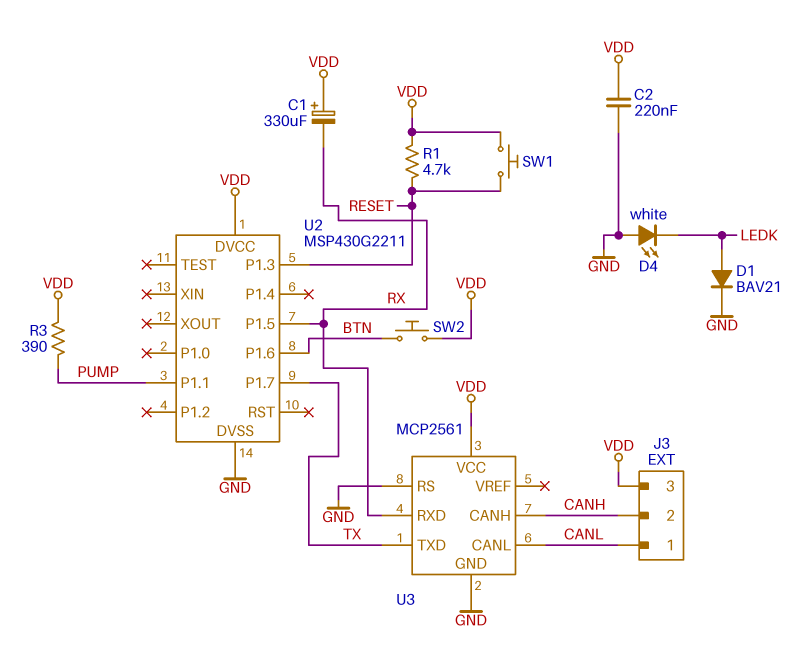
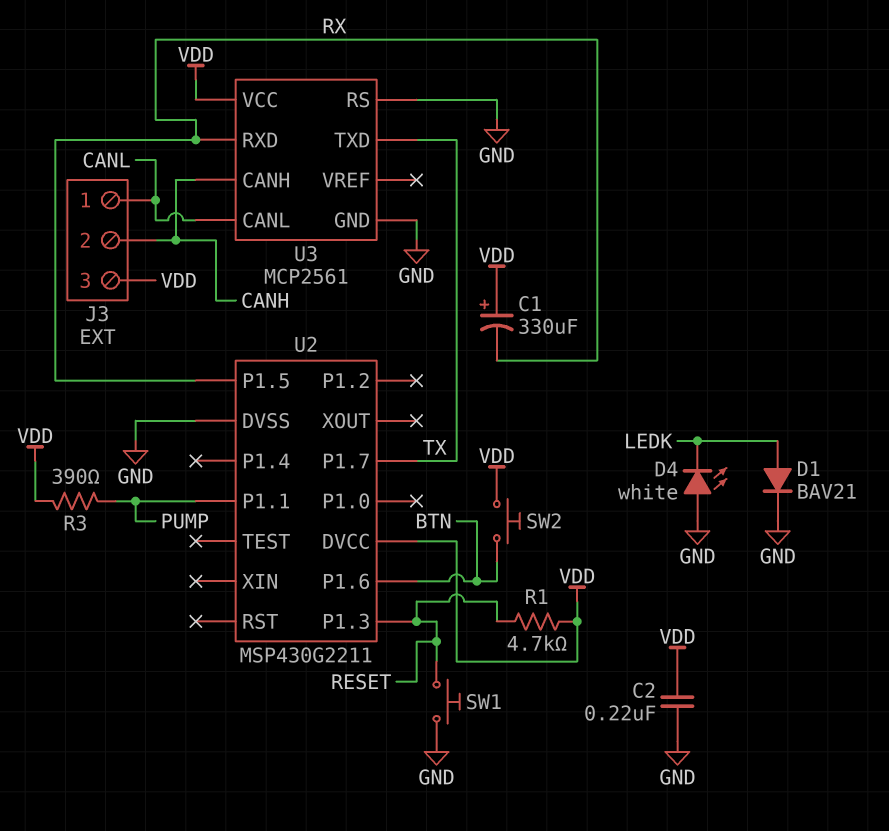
SW1: button (RESET, VDD) -> button (GND, RESET)

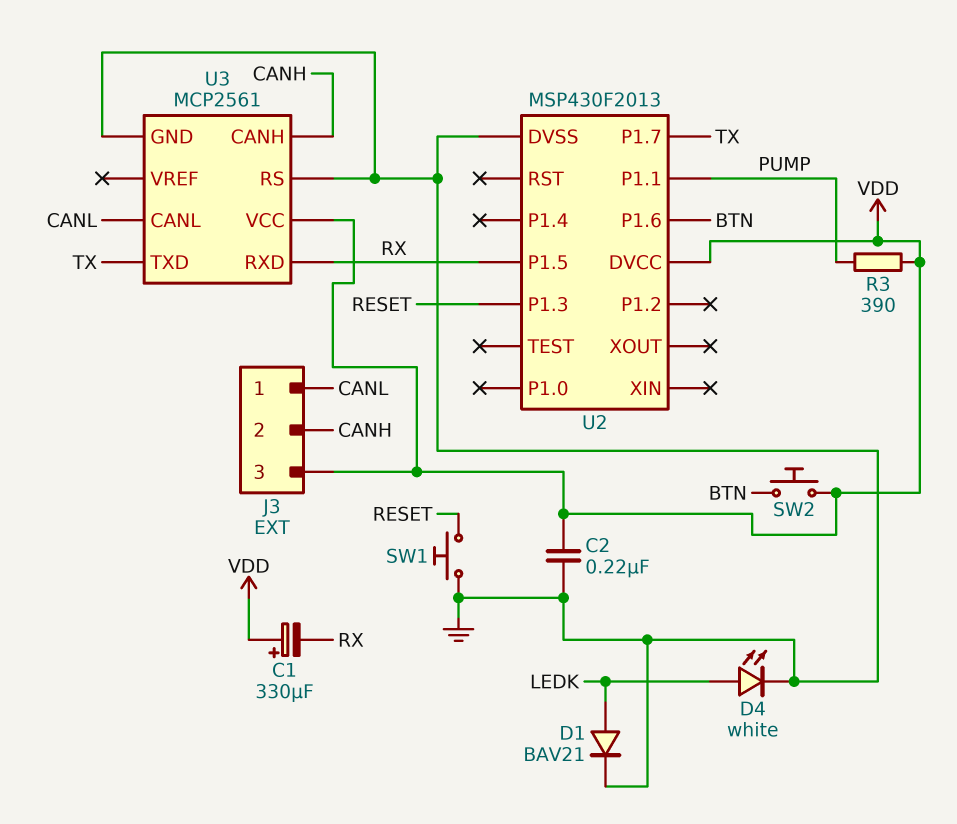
D4: LED white (A GND, K LEDK) -> LED white (A LEDK, K GND)
R1: 4.7k (RESET, VDD) -> none
U2: MSP430G2211 -> MSP430F2013

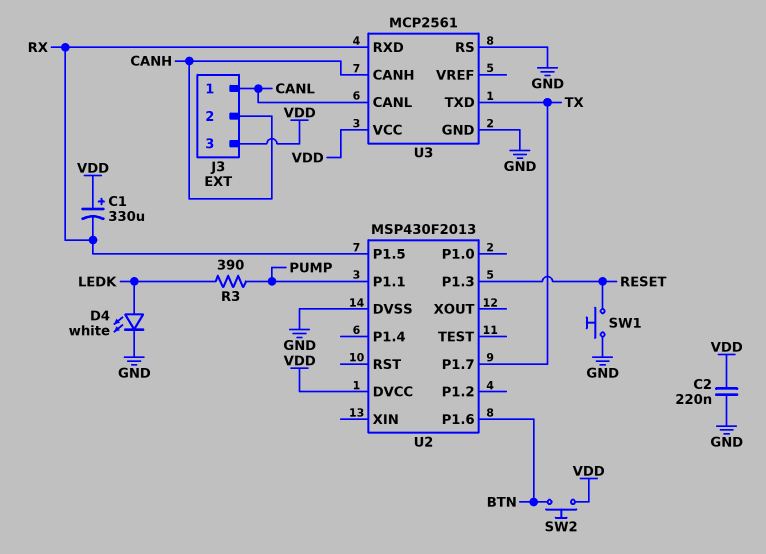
D1: diode BAV21 (A LEDK, K GND) -> none
R3: 390 (PUMP, VDD) -> 390 (LEDK, PUMP)

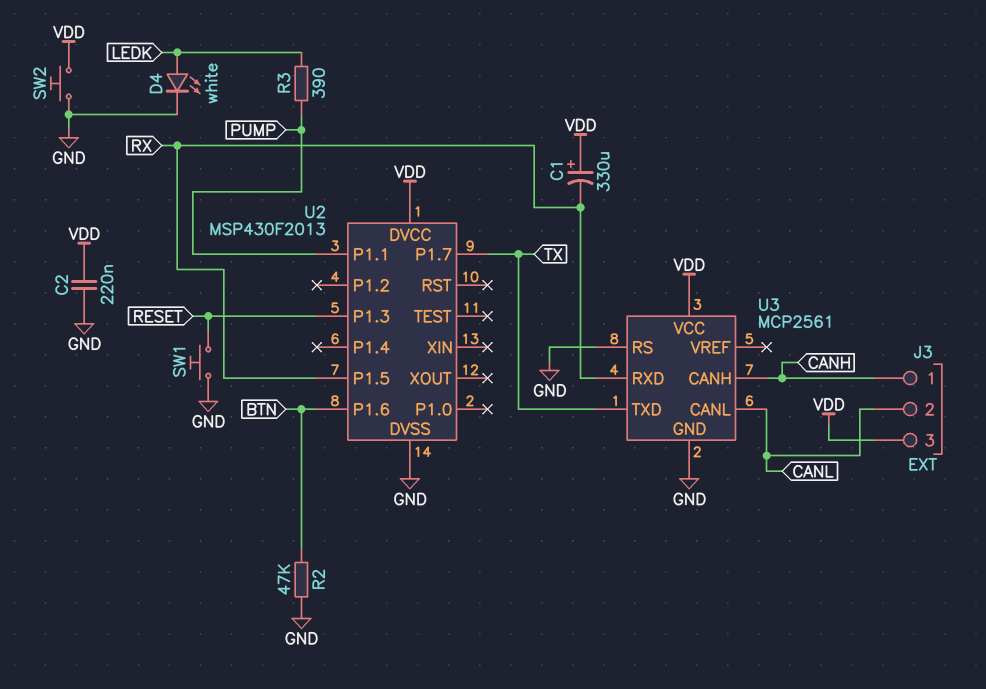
J3 pin 1: CANL -> CANH
J3 pin 2: CANH -> CANL
R2: none -> 47k (BTN, GND)
SW2: button (BTN, VDD) -> button (GND, VDD)

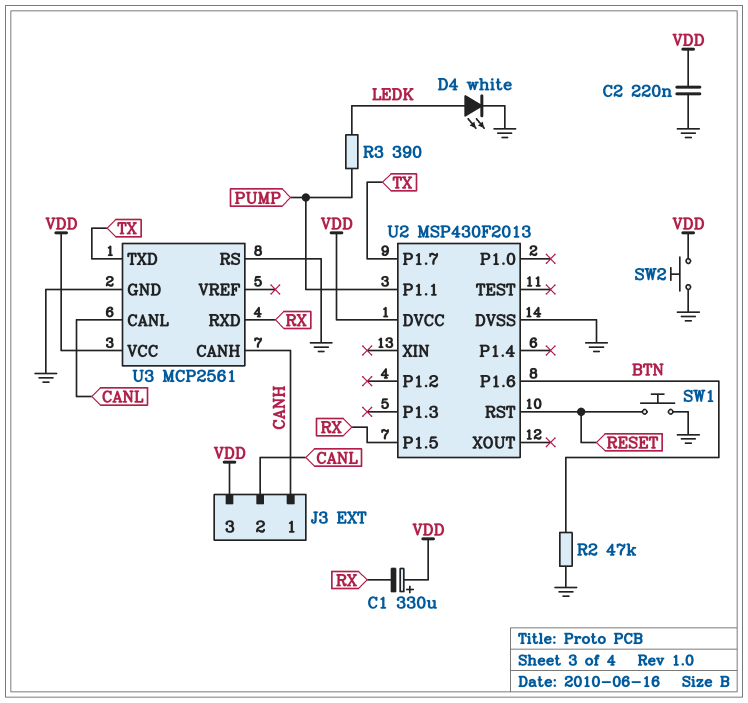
U2 pin P1.3: RESET -> none
U2 pin RST: none -> RESET

